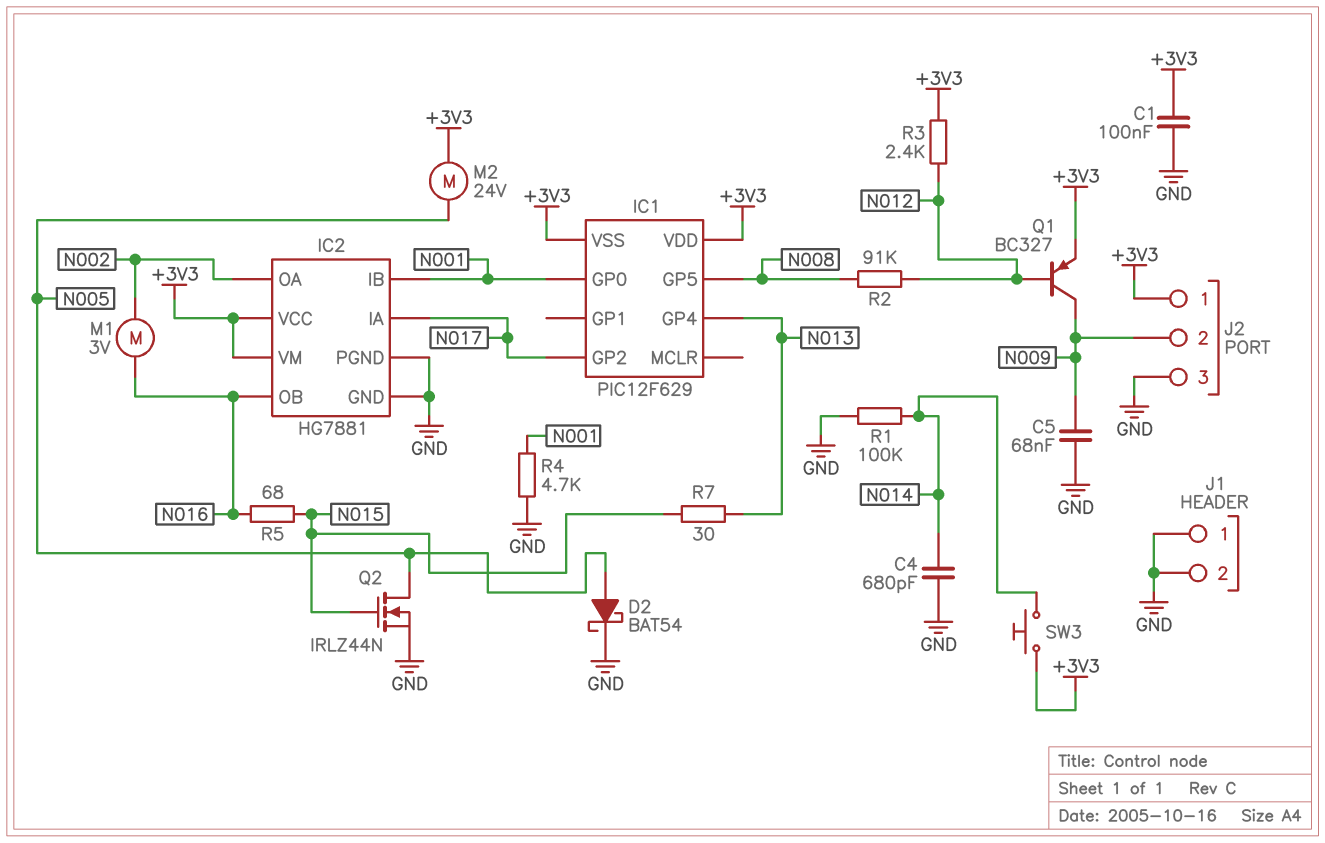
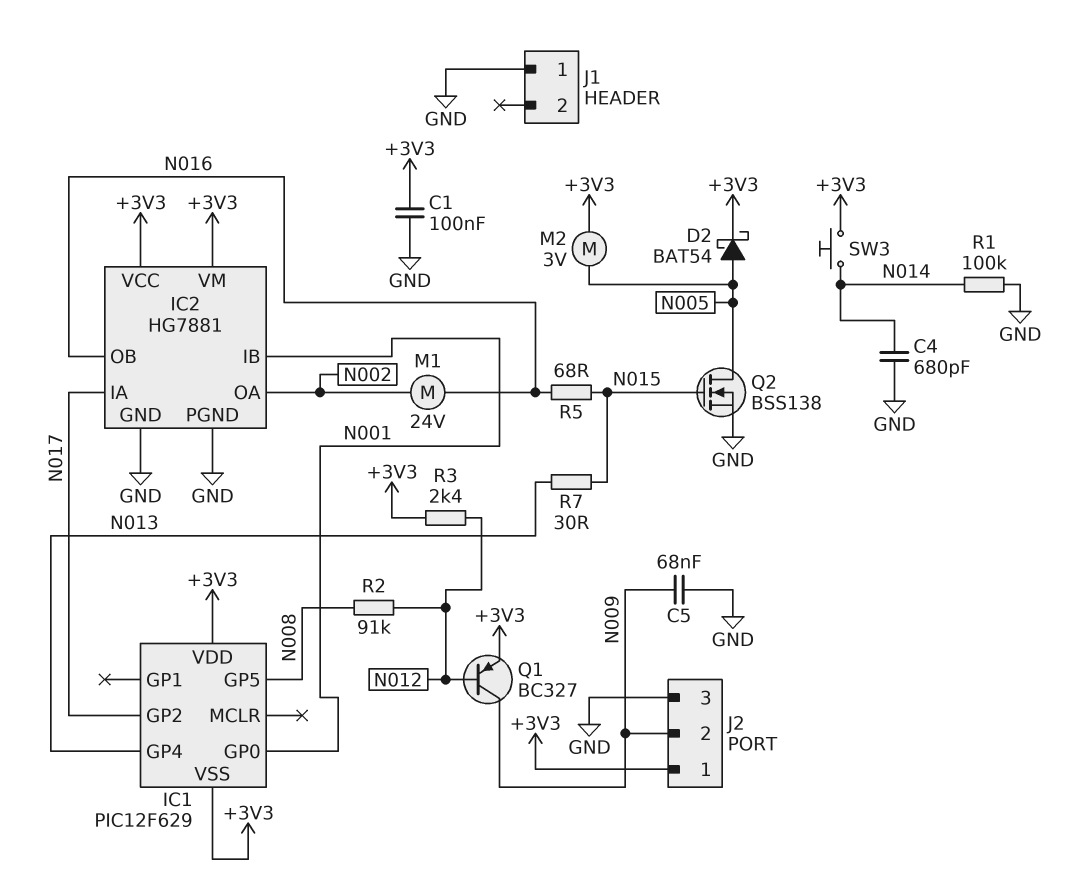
D2: schottky BAT54 (A N005, K GND) -> schottky BAT54 (A N005, K +3V3)
J1 pin 2: GND -> none
M1: motor 3V (N002, N016) -> motor 24V (N002, N016)
M2: motor 24V (+3V3, N005) -> motor 3V (+3V3, N005)
Q2: NMOS IRLZ44N (G N015, D N005, S GND) -> NMOS BSS138 (G N015, D N005, S GND)
R4: 4.7k (GND, N001) -> none

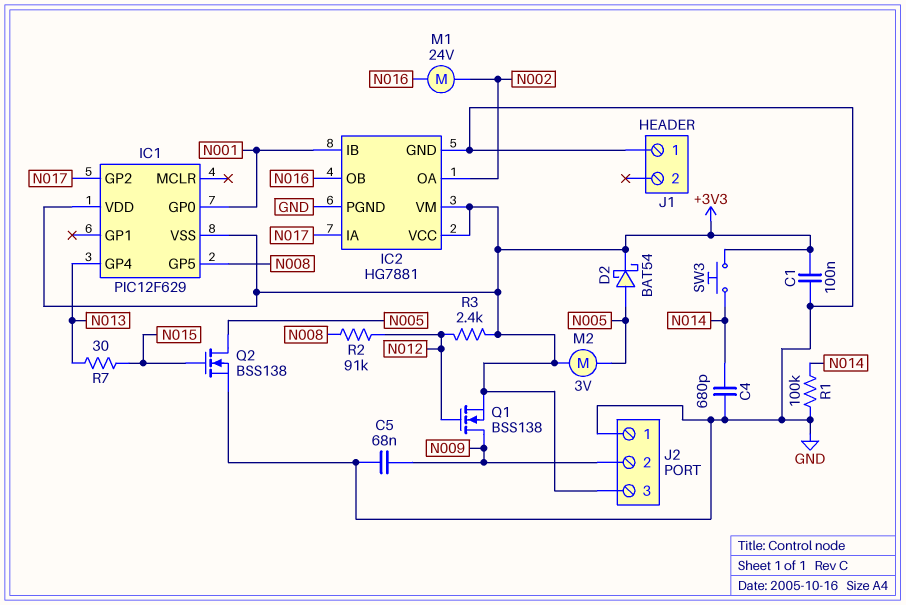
J2 pin 1: +3V3 -> GND
J2 pin 3: GND -> +3V3
Q1: PNP BC327 (B N012, C N009, E +3V3) -> NMOS BSS138 (G N012, D N009, S +3V3)
R5: 68 (N015, N016) -> none

